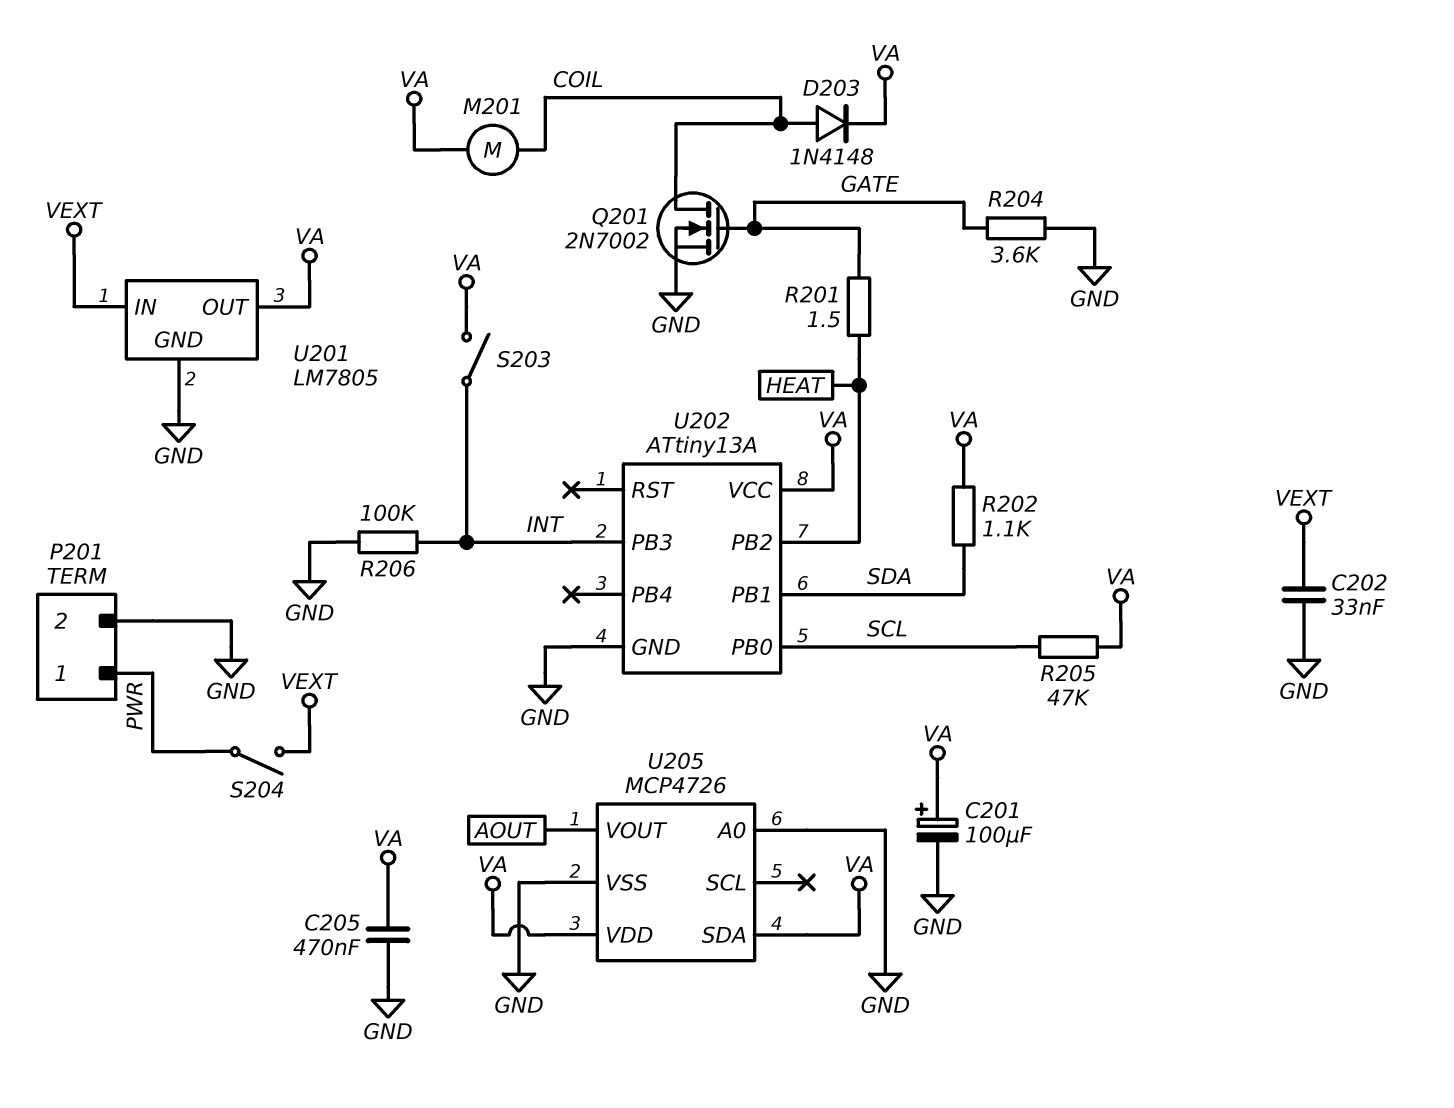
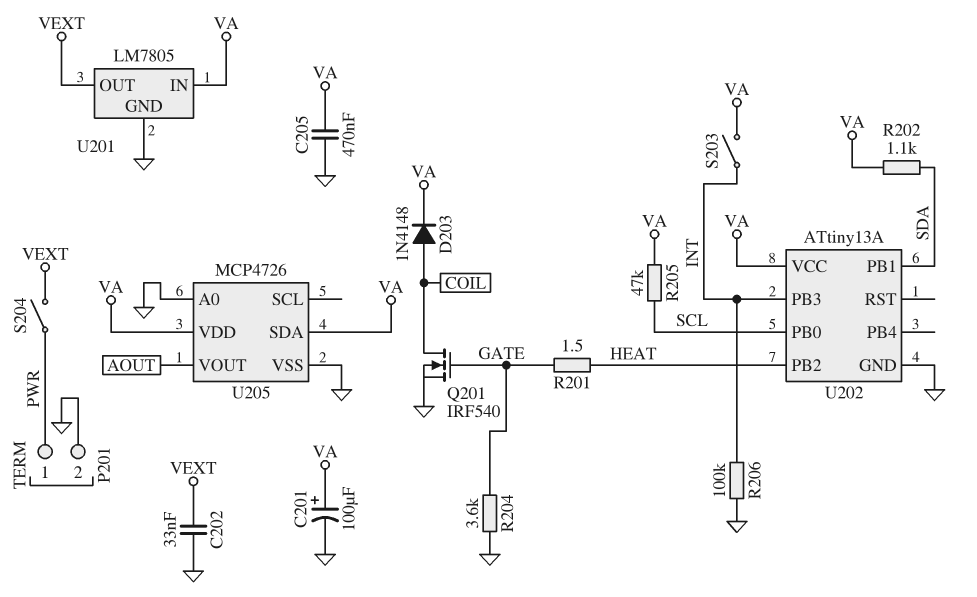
M201: motor (COIL, VA) -> none
Q201: NMOS 2N7002 (G GATE, D COIL, S GND) -> NMOS IRF540 (G GATE, D COIL, S GND)
U201 pin IN: VEXT -> VA
U201 pin OUT: VA -> VEXT

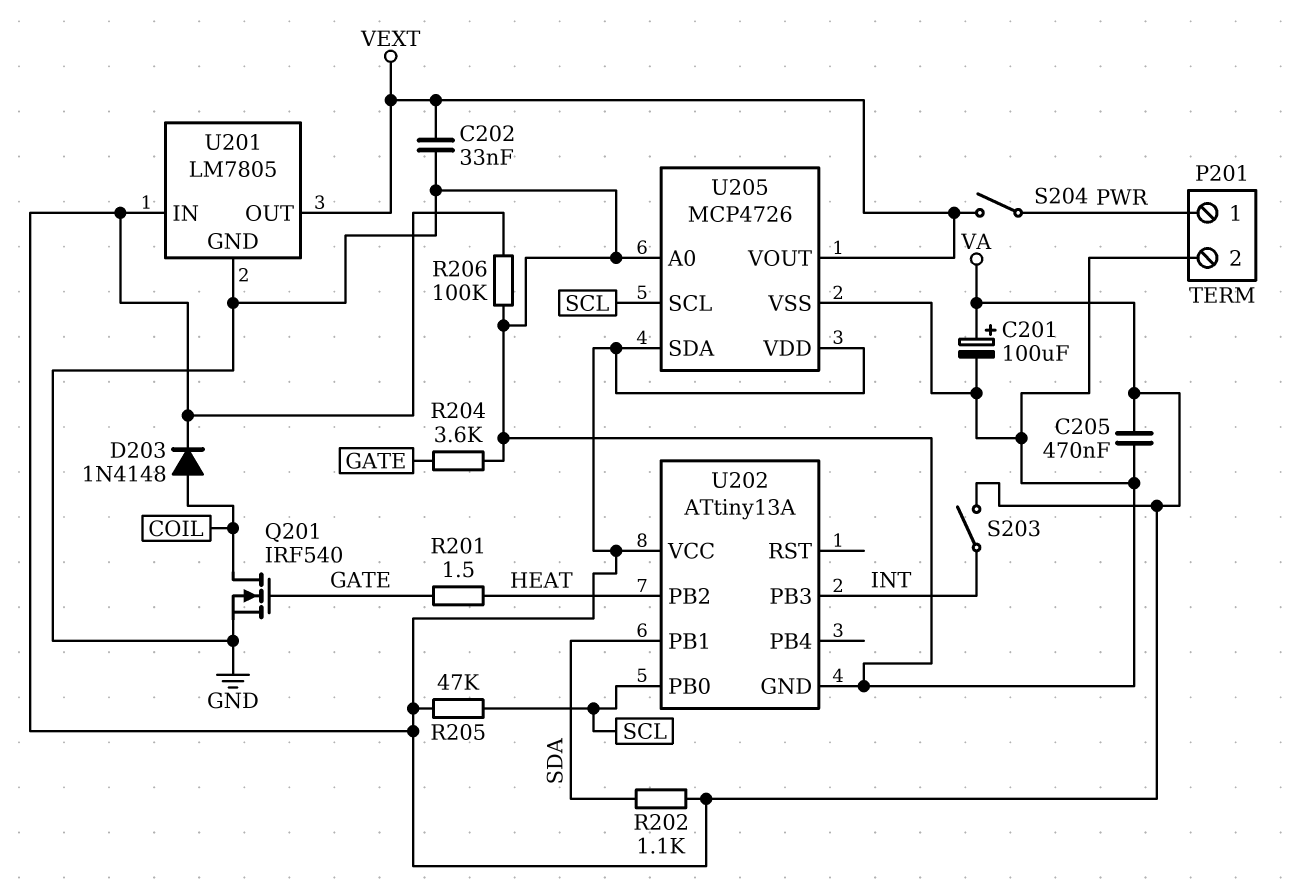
R206: 100k (GND, INT) -> 100k (GND, VA)
U205 pin SCL: none -> SCL
U205 pin VOUT: AOUT -> VEXT

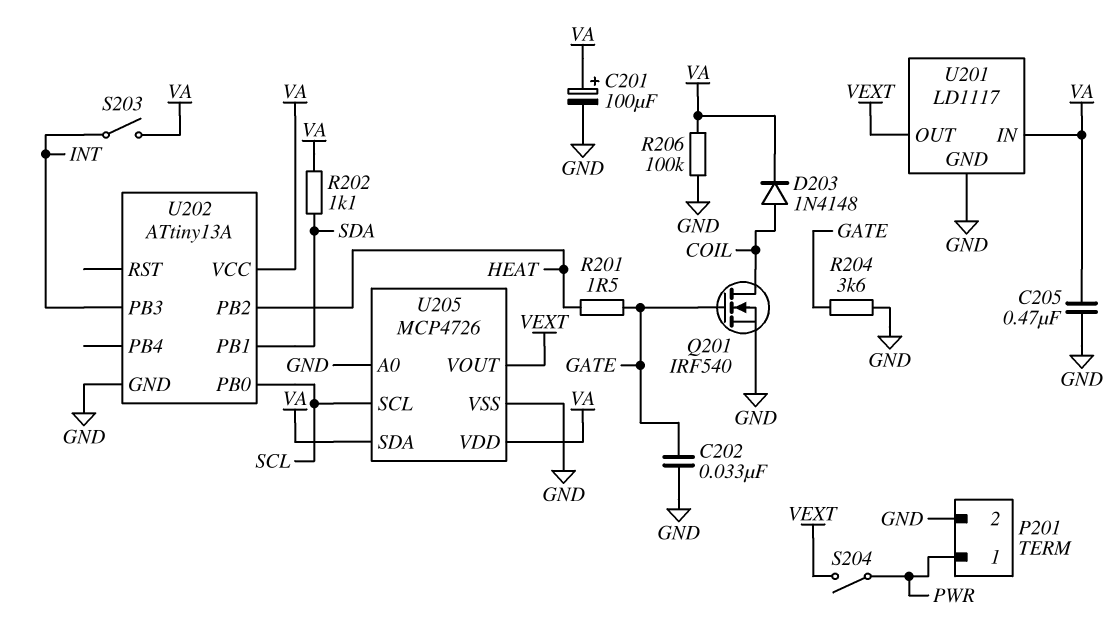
C202: 33nF (GND, VEXT) -> 33nF (GATE, GND)
R205: 47k (SCL, VA) -> none
U201: LM7805 -> LD1117

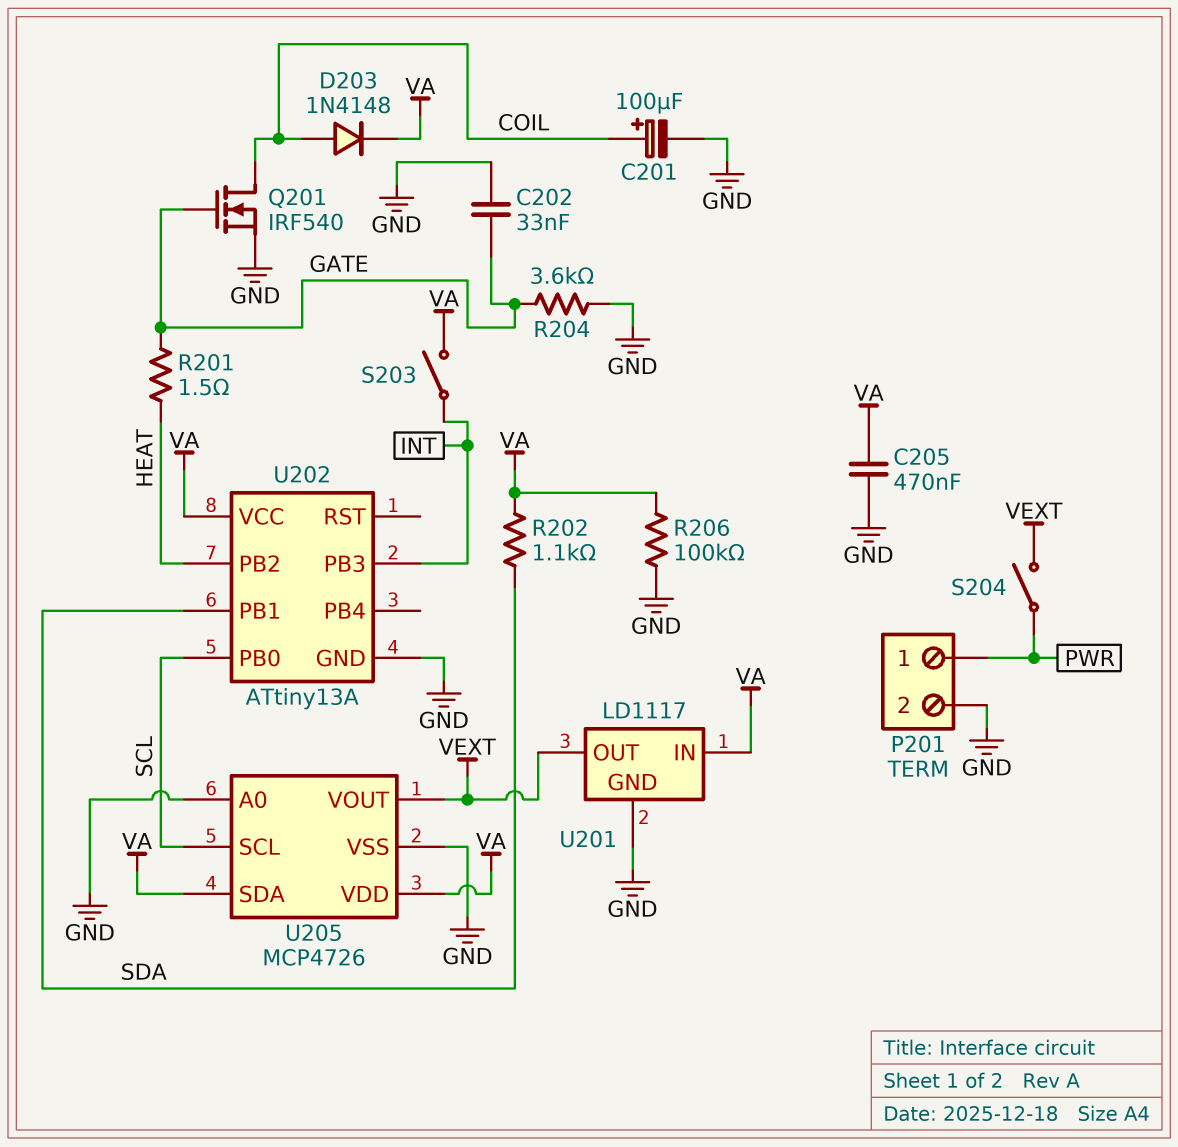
C201: 100uF (plus VA, minus GND) -> 100uF (plus COIL, minus GND)

